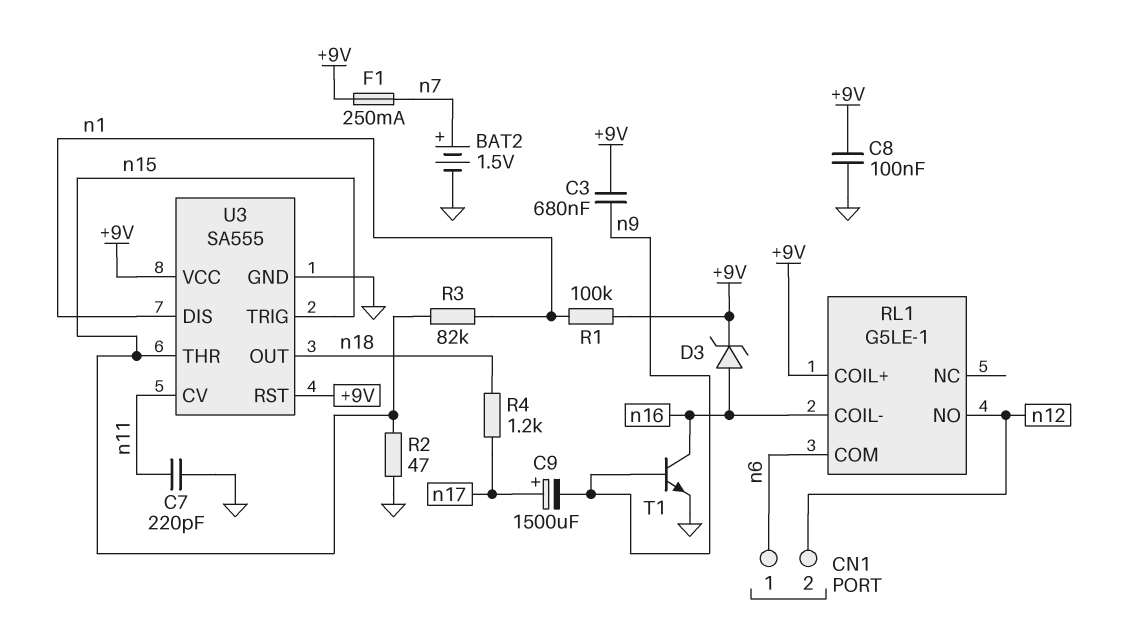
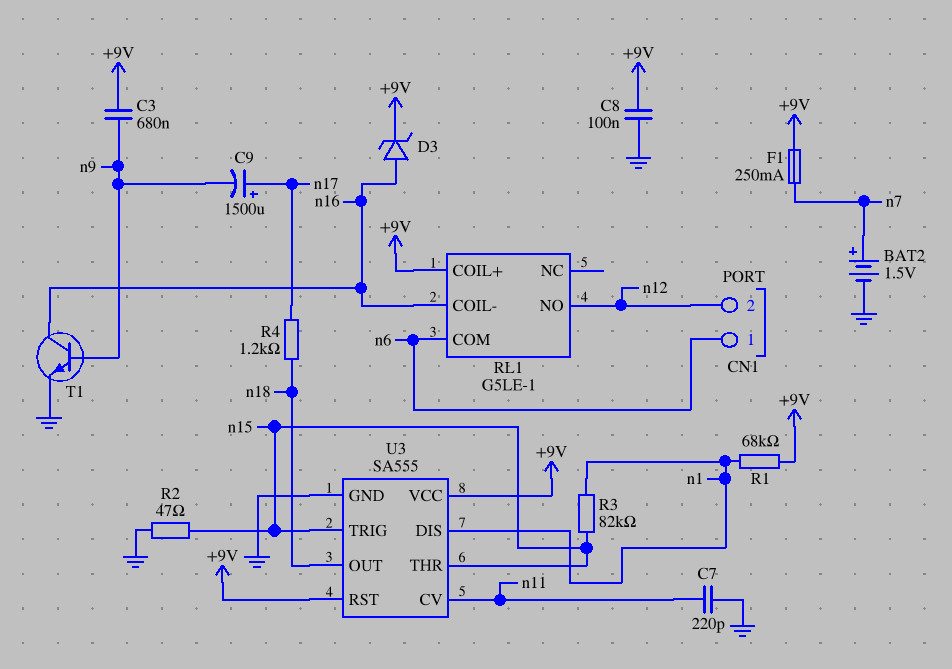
R1: 100k (+9V, n1) -> 68k (+9V, n1)

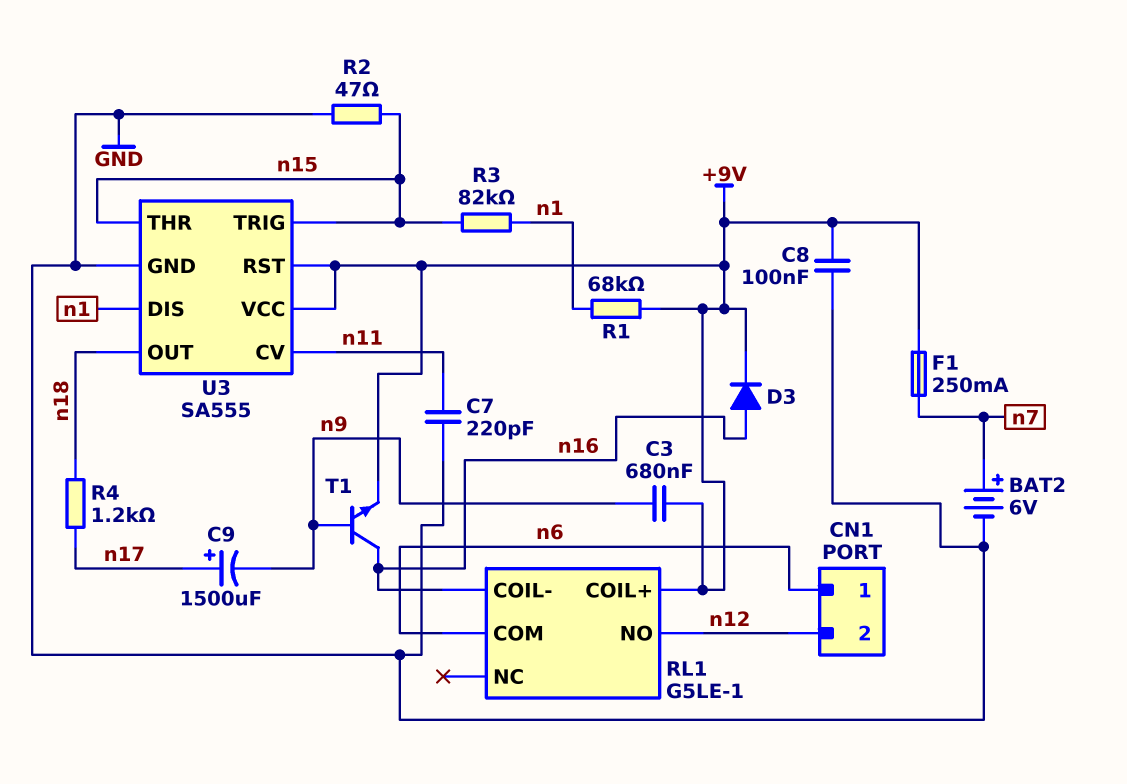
BAT2: 1.5V (plus n7, minus GND) -> 6V (plus n7, minus GND)
D3: zener (A n16, K +9V) -> diode (A n16, K +9V)
T1: NPN (B n9, C n16, E GND) -> NPN (B n9, C n16, E +9V)

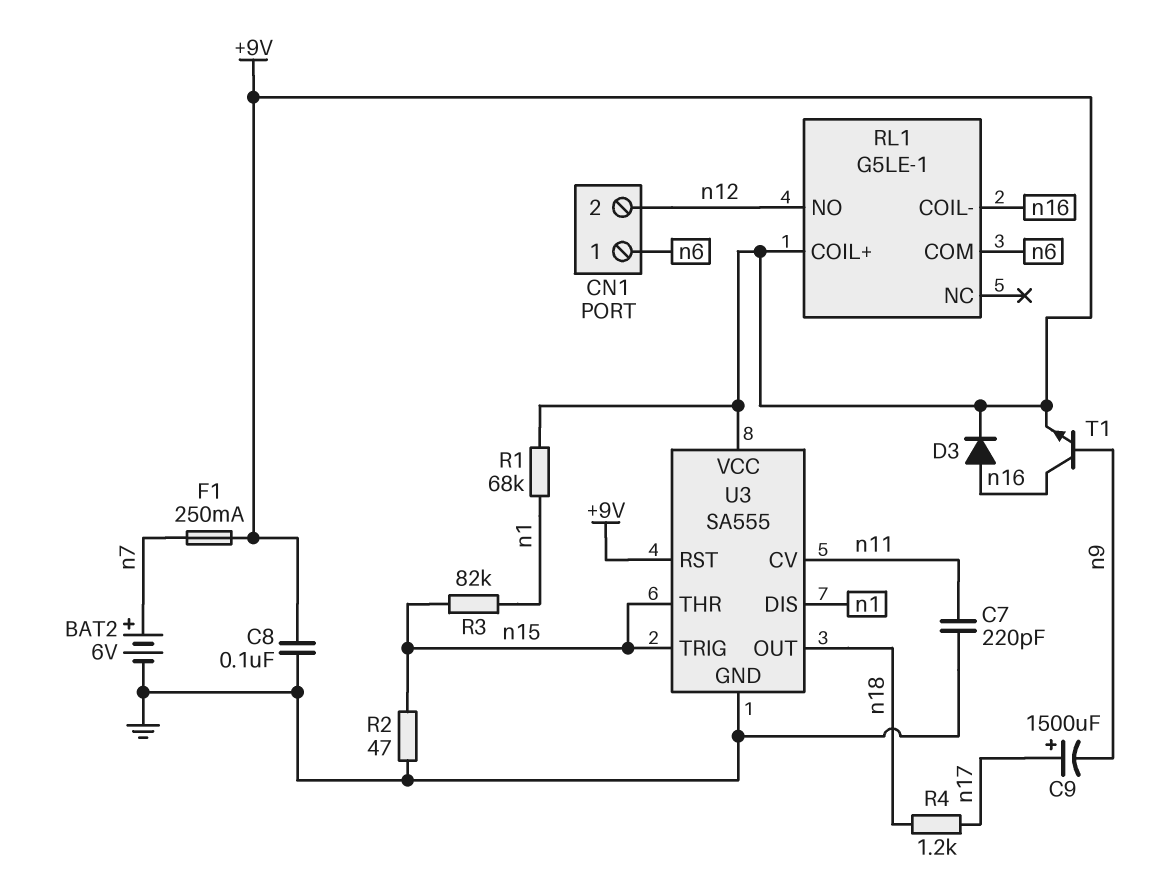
C3: 680nF (+9V, n9) -> none

